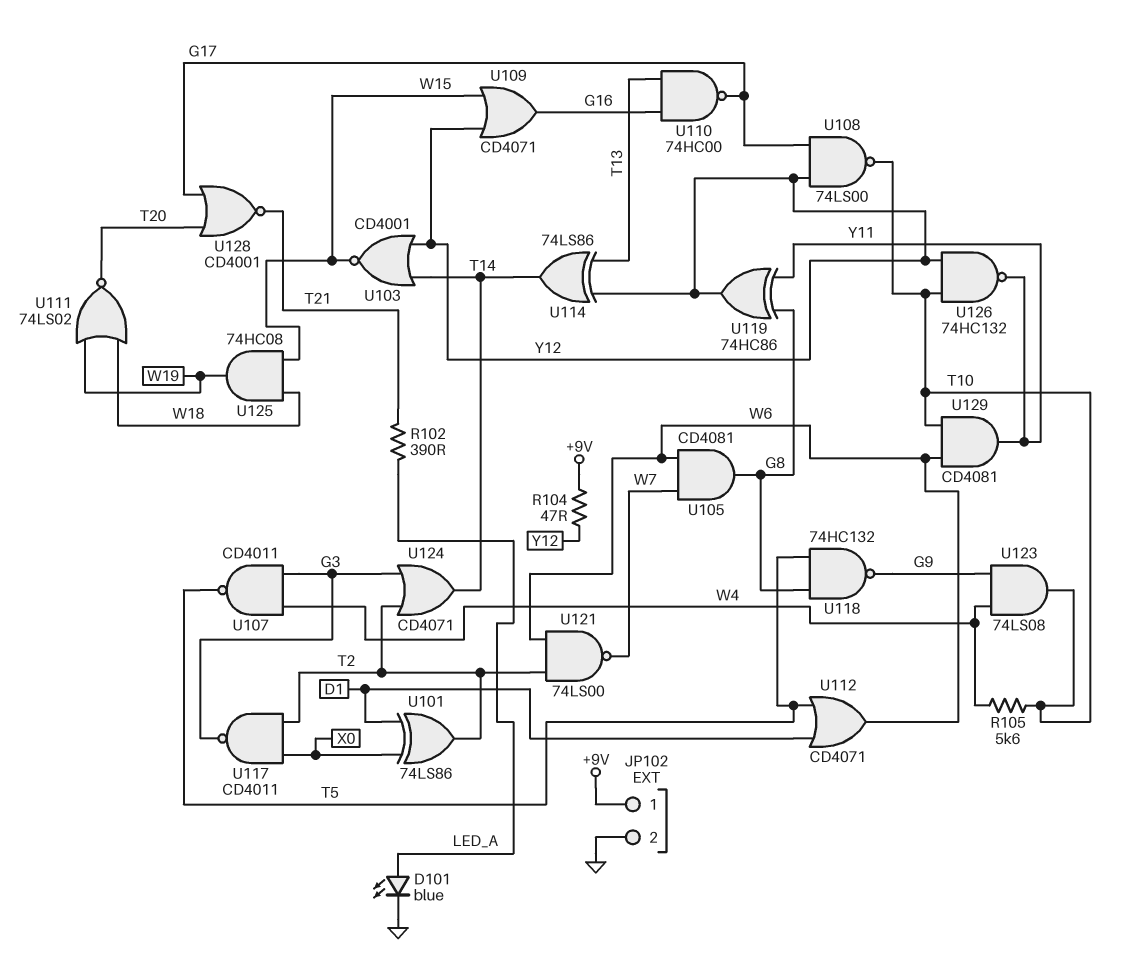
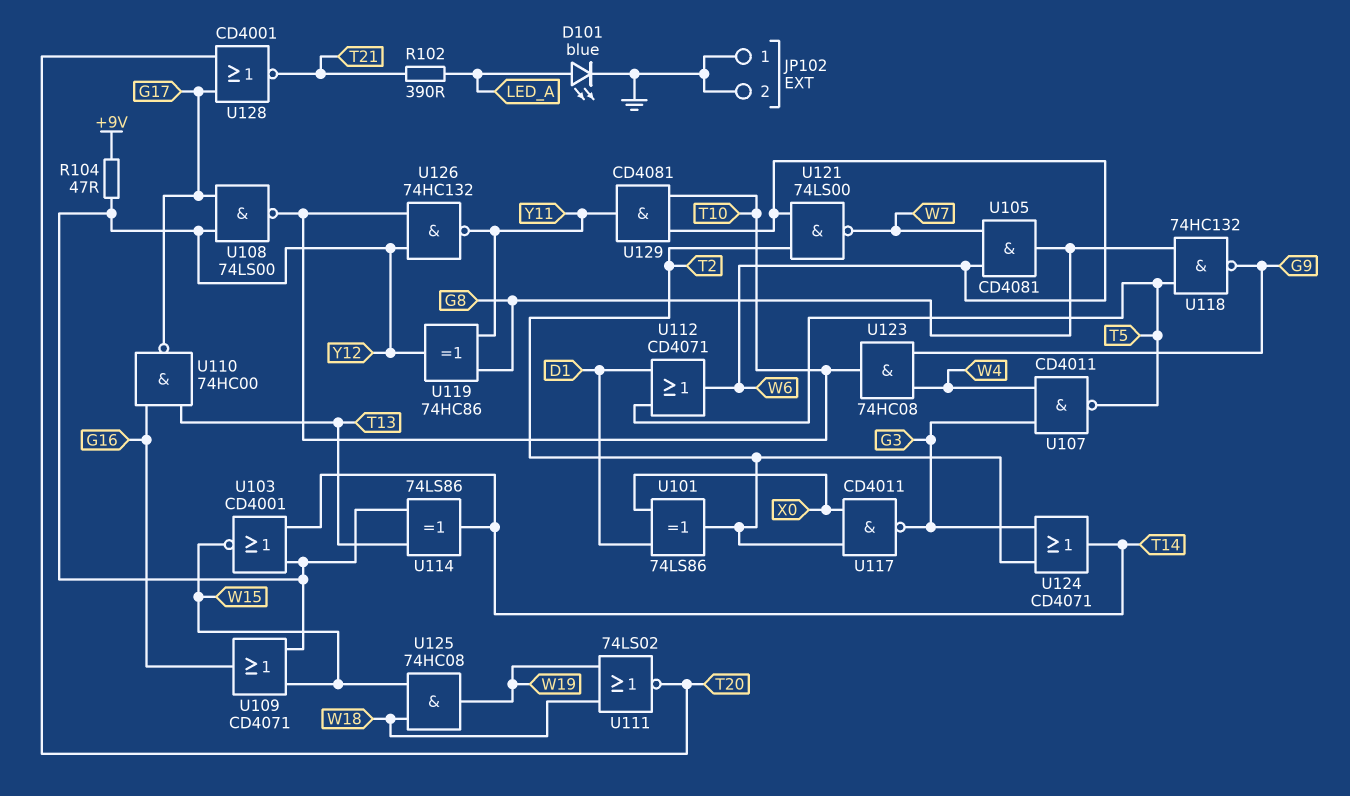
JP102 pin 1: +9V -> GND
R105: 5.6k (T10, W4) -> none
U123: AND 74LS08 (in G9, in W4, out T10) -> AND 74HC08 (in G9, in W4, out T10)

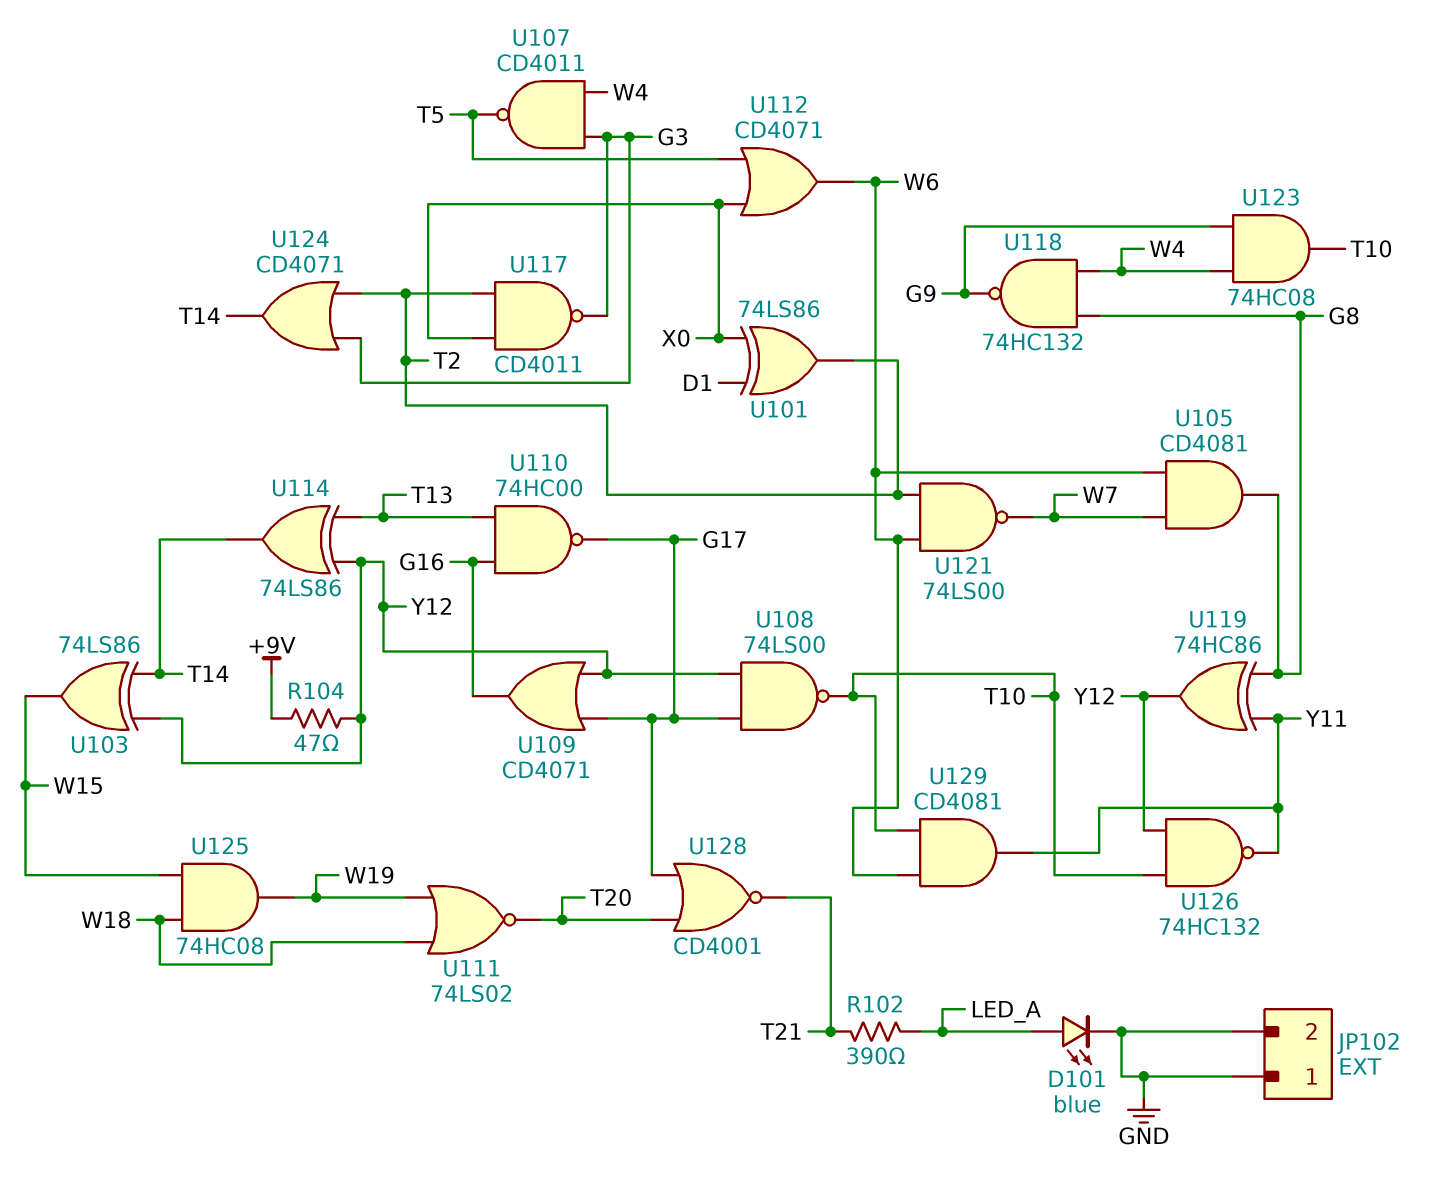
U103: NOR CD4001 (in T14, in Y12, out W15) -> XOR 74LS86 (in T14, in Y12, out W15)
U109: OR CD4071 (in W15, in Y12, out G16) -> OR CD4071 (in G17, in Y12, out G16)
U112: OR CD4071 (in D1, in T5, out W6) -> OR CD4071 (in T5, in X0, out W6)
U118: NAND 74HC132 (in G8, in T5, out G9) -> NAND 74HC132 (in G8, in W4, out G9)

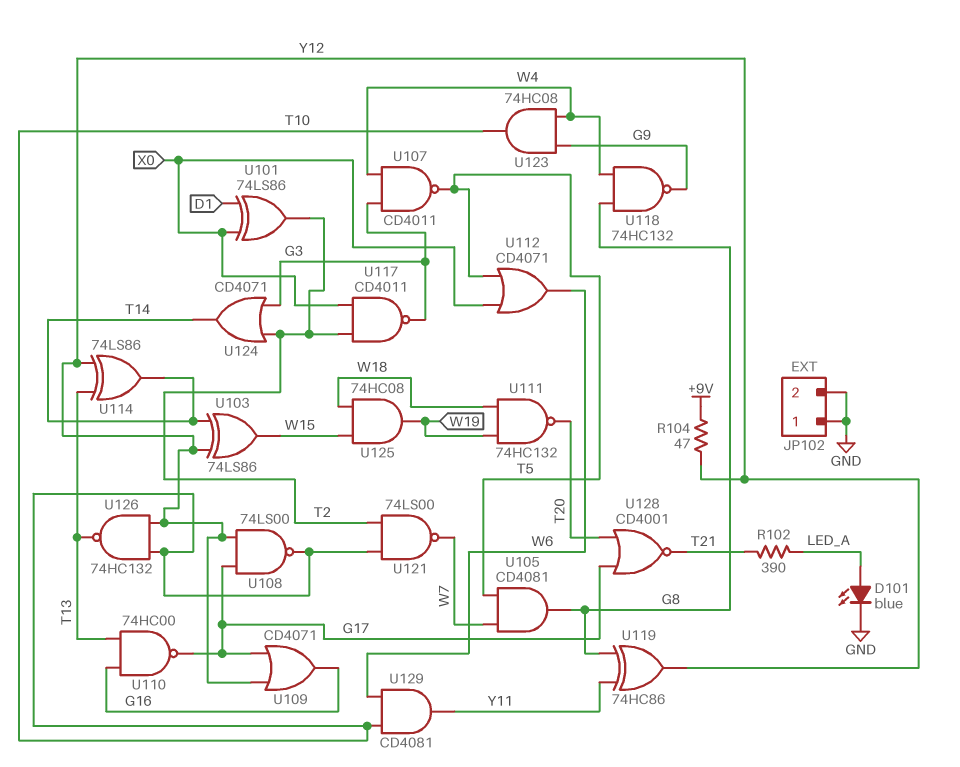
U105: AND CD4081 (in W6, in W7, out G8) -> AND CD4081 (in T5, in W7, out G8)
U111: NOR 74LS02 (in W18, in W19, out T20) -> NAND 74HC132 (in W18, in W19, out T20)
U121: NAND 74LS00 (in T2, in W6, out W7) -> NAND 74LS00 (in T2, in T10, out W7)
U126: NAND 74HC132 (in T10, in Y12, out Y11) -> NAND 74HC132 (in T10, in Y12, out T13)

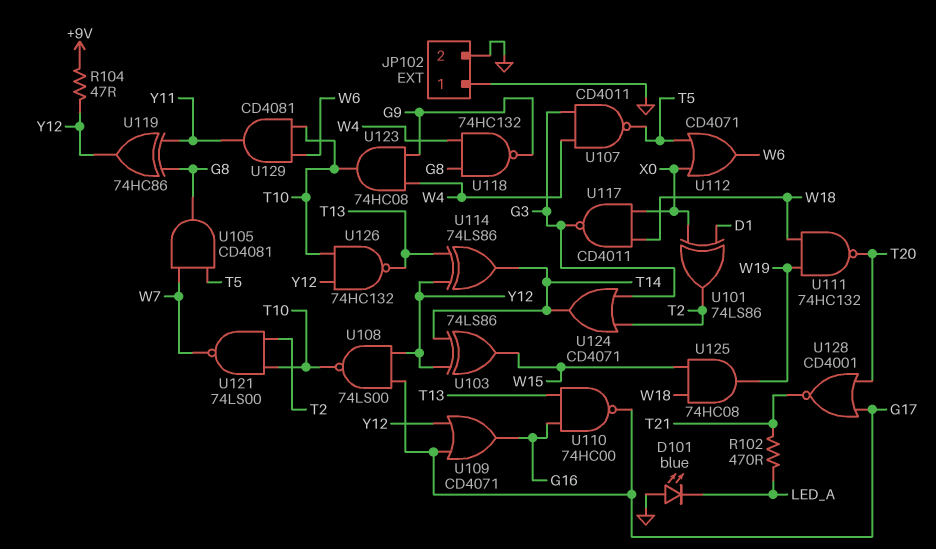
D101: LED blue (A LED_A, K GND) -> LED blue (A GND, K LED_A)
R102: 390 (LED_A, T21) -> 470 (LED_A, T21)
U117: NAND CD4011 (in T2, in X0, out G3) -> NAND CD4011 (in W18, in X0, out G3)

